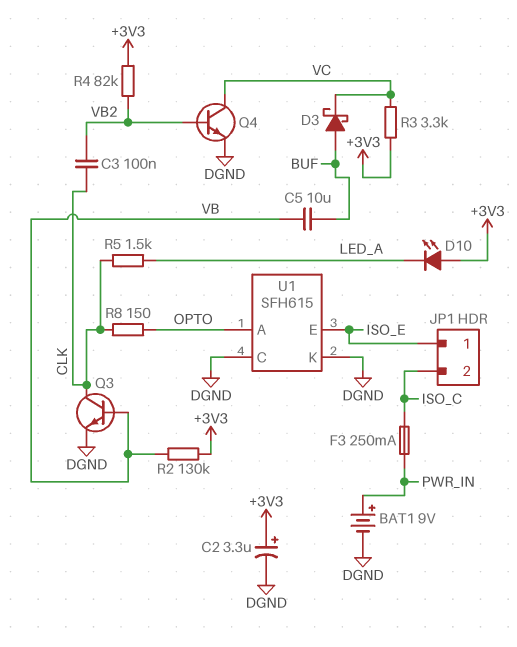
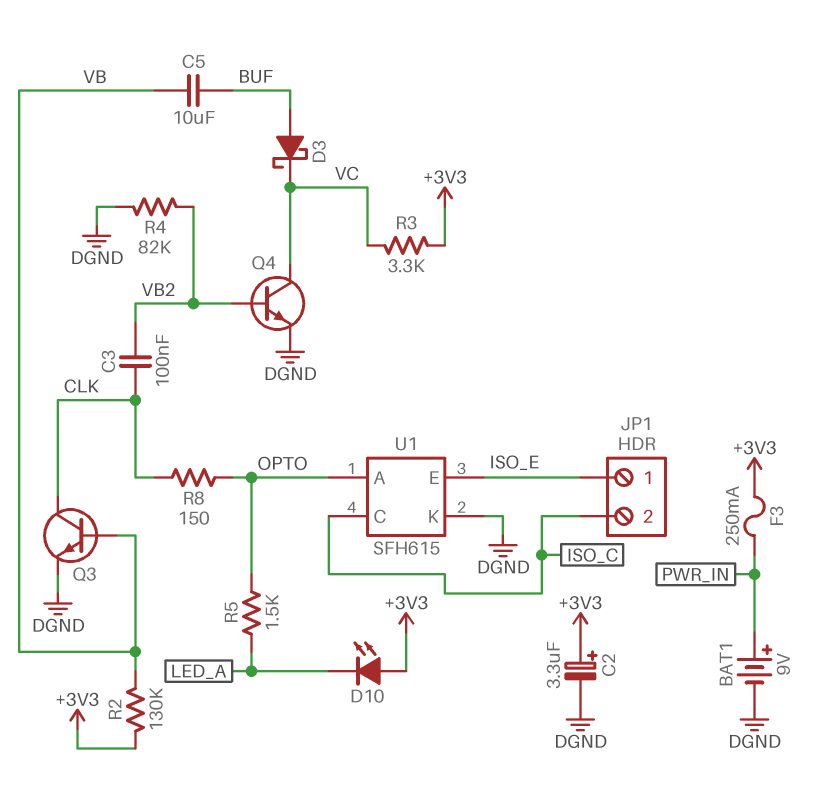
F3: 250mA (ISO_C, PWR_IN) -> 250mA (+3V3, PWR_IN)
R4: 82k (+3V3, VB2) -> 82k (DGND, VB2)
R5: 1.5k (CLK, LED_A) -> 1.5k (LED_A, OPTO)
U1 pin C: DGND -> ISO_C

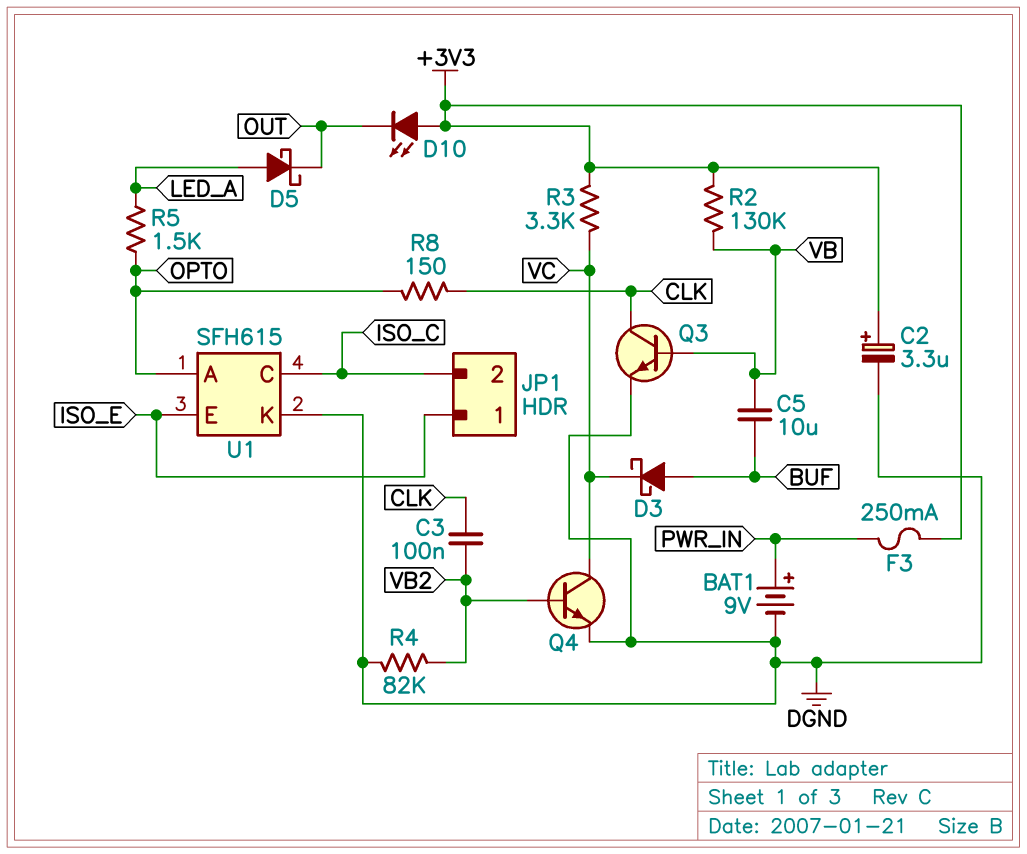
D5: none -> schottky (A LED_A, K OUT)
D10: LED (A +3V3, K LED_A) -> LED (A +3V3, K OUT)

